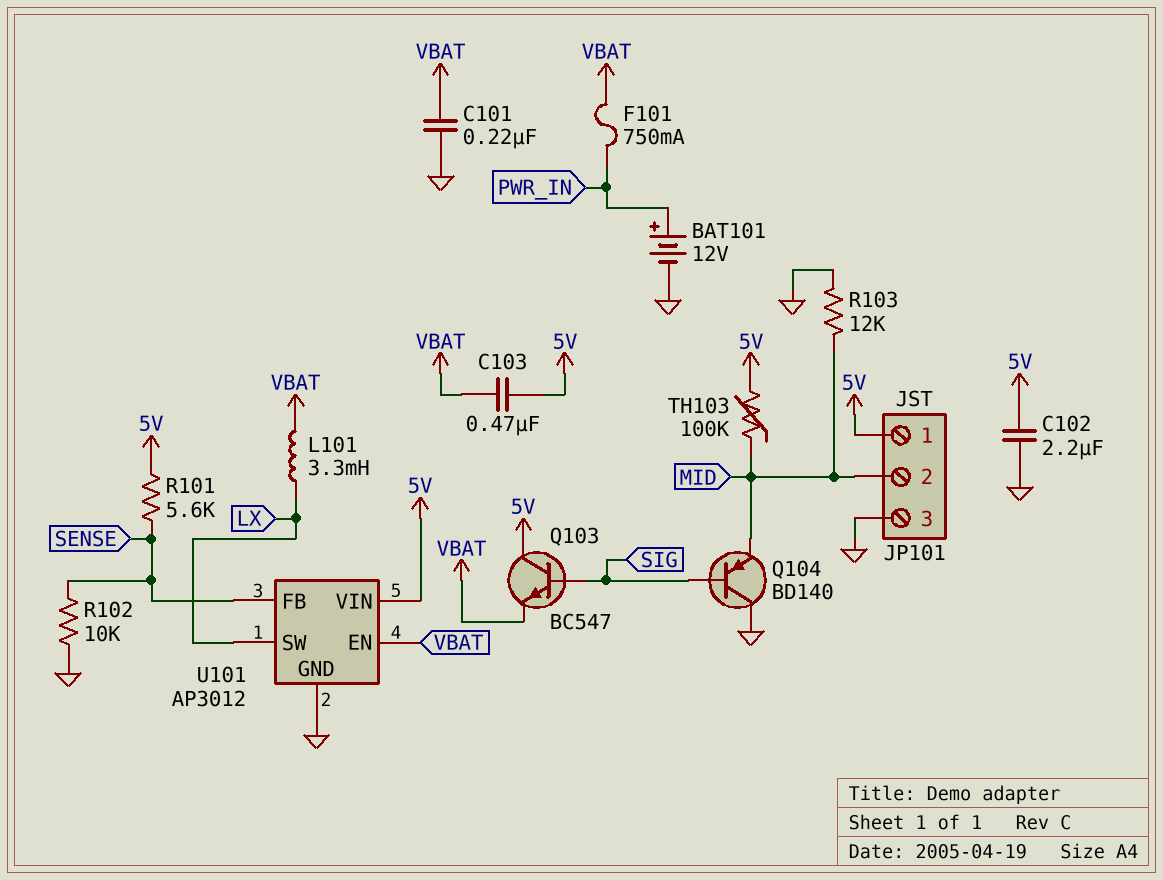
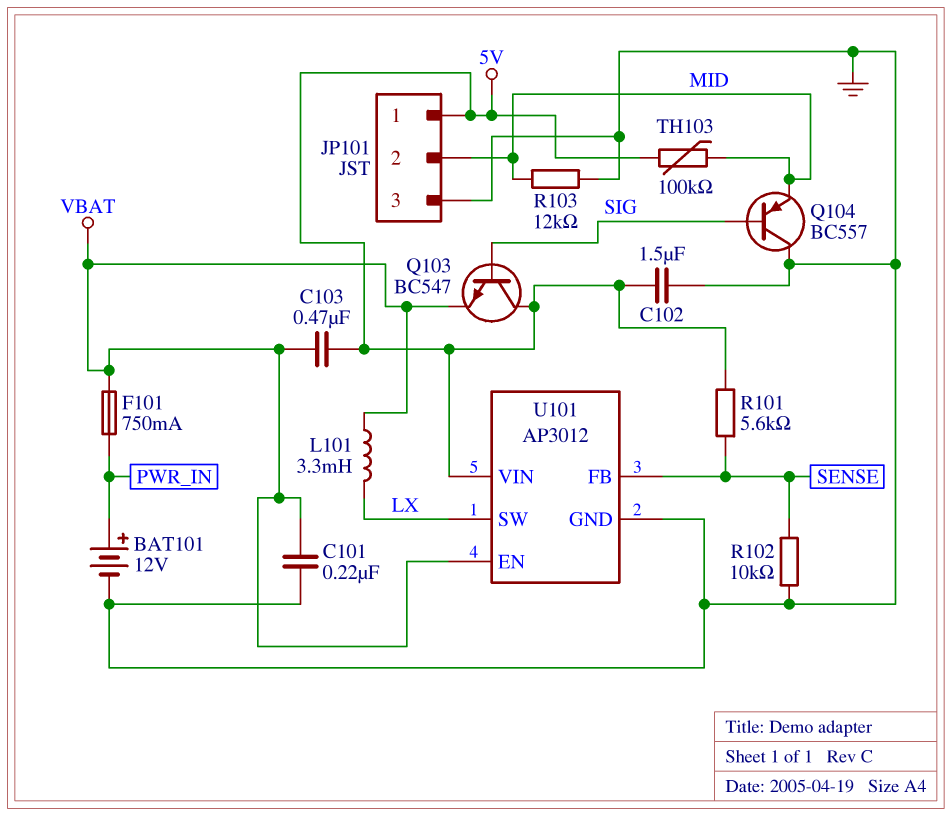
C102: 2.2uF (5V, GND) -> 1.5uF (5V, GND)
Q104: PNP BD140 (B SIG, C GND, E MID) -> PNP BC557 (B SIG, C GND, E MID)

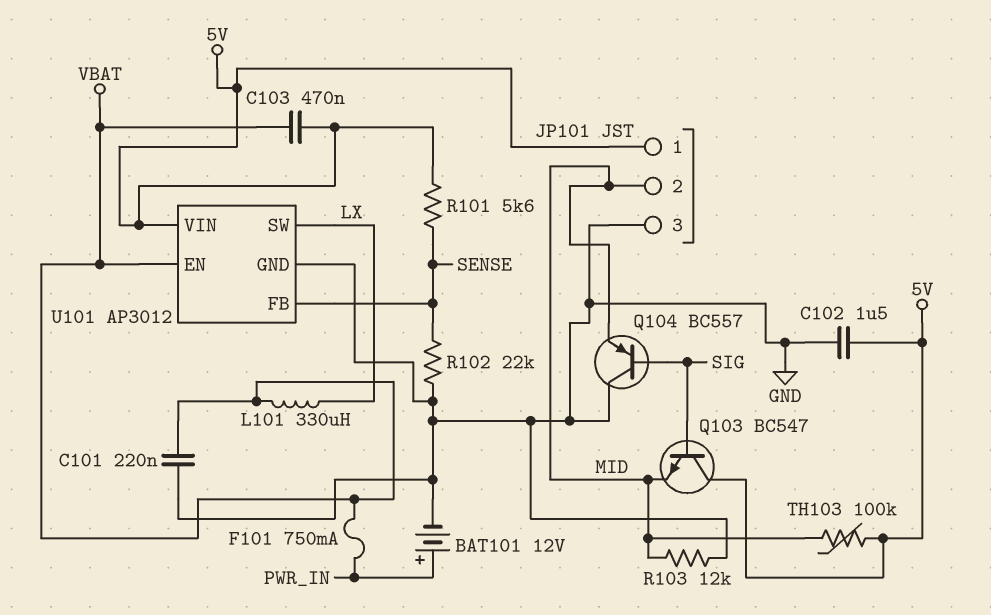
L101: 3.3mH (LX, VBAT) -> 330uH (LX, VBAT)
Q103: NPN BC547 (B SIG, C 5V, E VBAT) -> NPN BC547 (B SIG, C 5V, E MID)
R102: 10k (GND, SENSE) -> 22k (GND, SENSE)

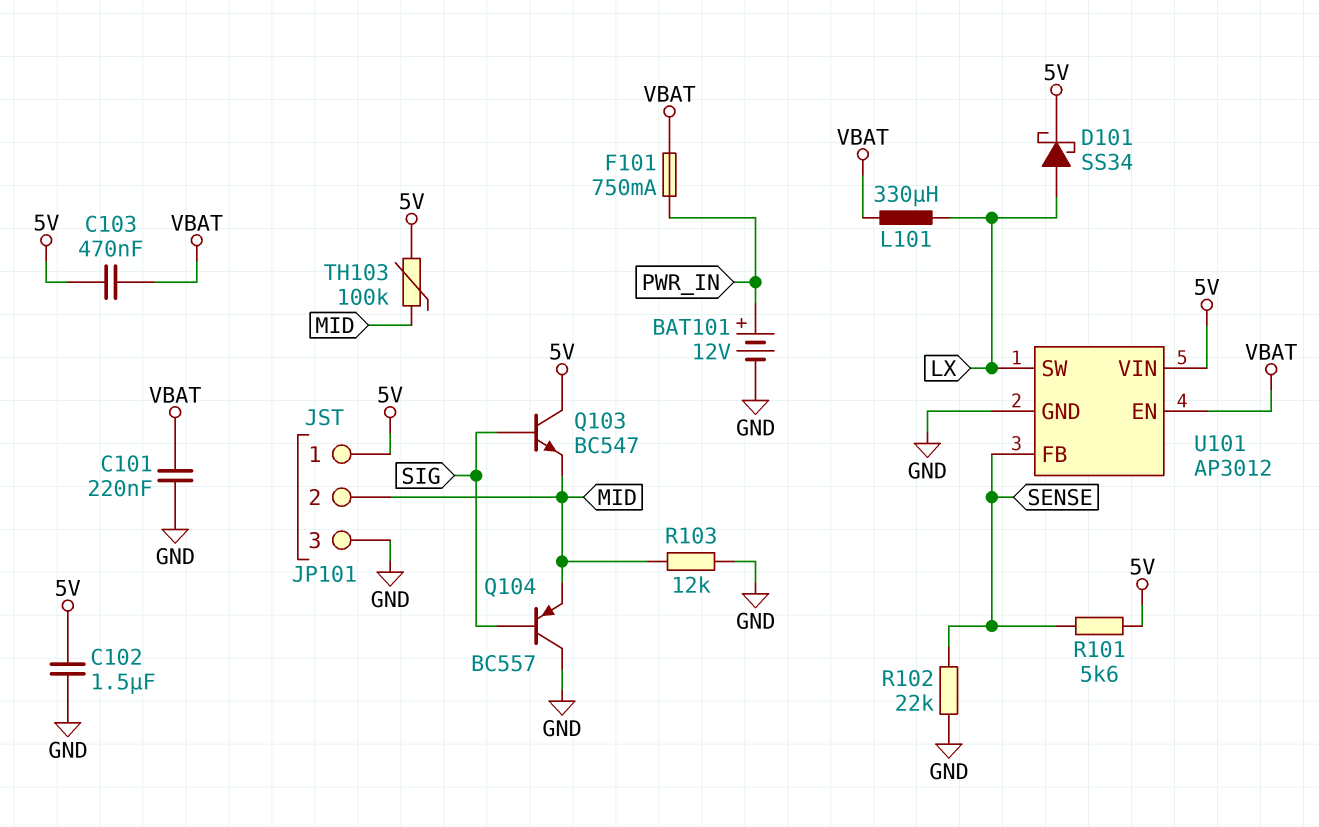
D101: none -> schottky SS34 (A LX, K 5V)

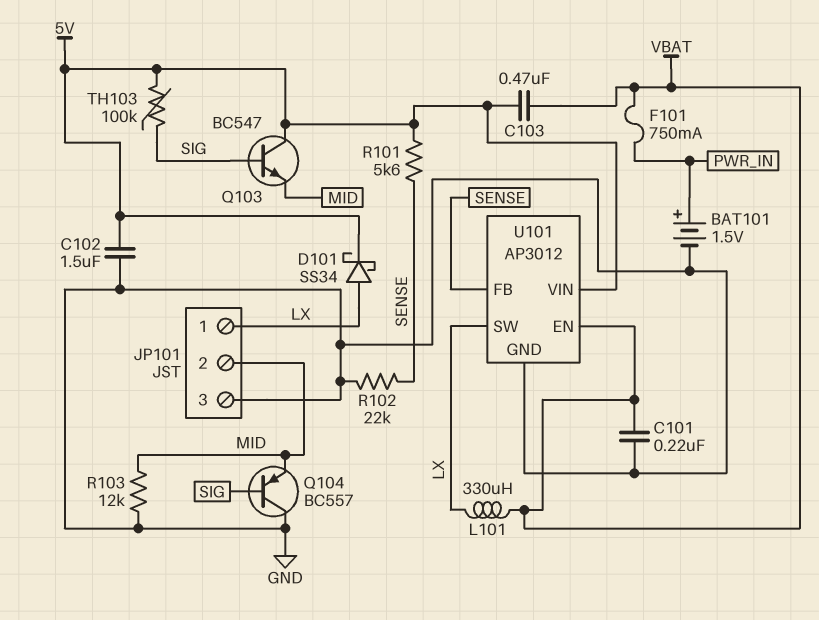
BAT101: 12V (plus PWR_IN, minus GND) -> 1.5V (plus PWR_IN, minus GND)
JP101 pin 1: 5V -> LX
TH103: 100k (5V, MID) -> 100k (5V, SIG)

